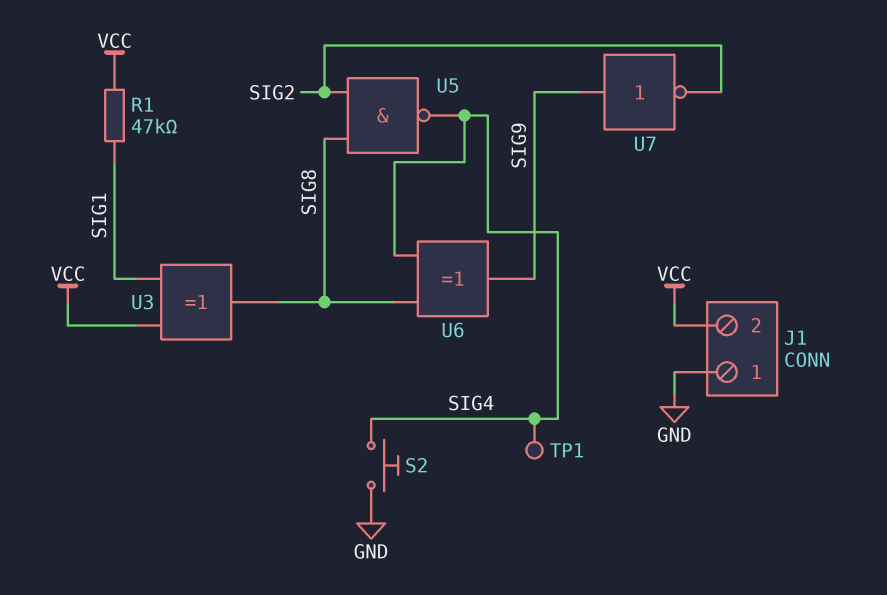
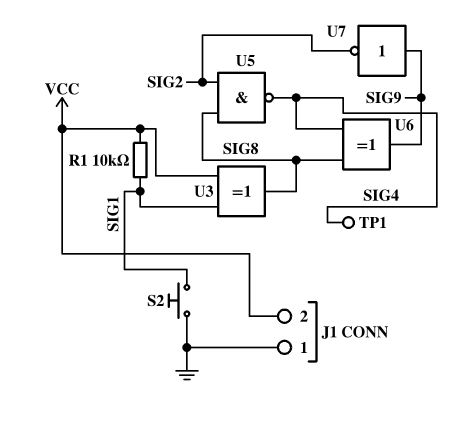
R1: 47k (SIG1, VCC) -> 10k (SIG1, VCC)
S2: button (GND, SIG4) -> button (GND, SIG1)

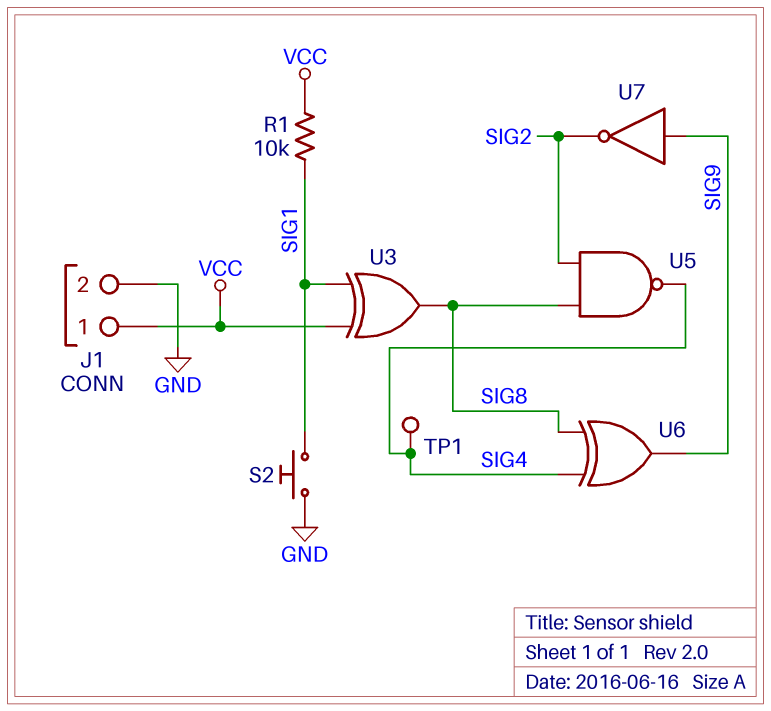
J1 pin 1: GND -> VCC
J1 pin 2: VCC -> GND

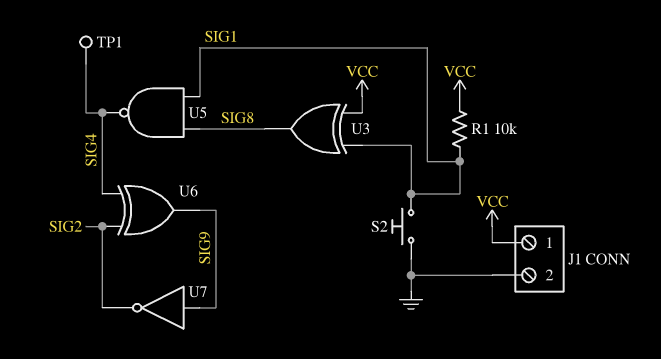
U5: NAND (in SIG2, in SIG8, out SIG4) -> NAND (in SIG1, in SIG8, out SIG4)
U6: XOR (in SIG4, in SIG8, out SIG9) -> XOR (in SIG2, in SIG4, out SIG9)

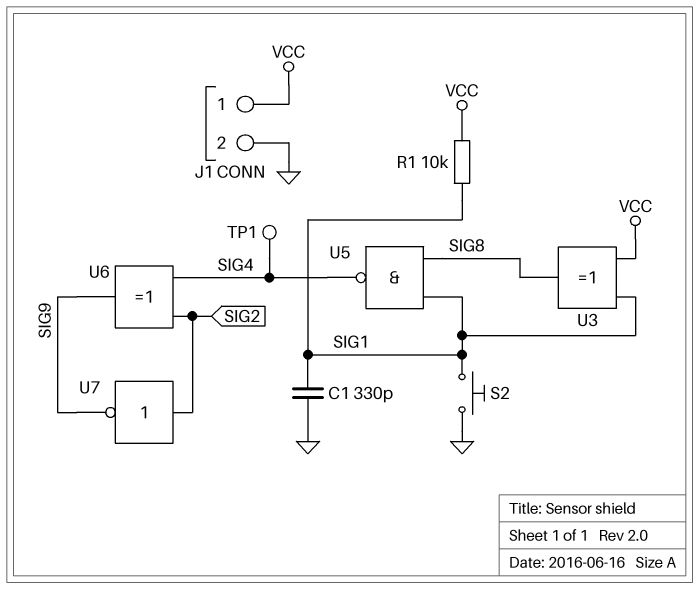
C1: none -> 330pF (GND, SIG1)
U7: NOT (in SIG9, out SIG2) -> NOT (in SIG2, out SIG9)

